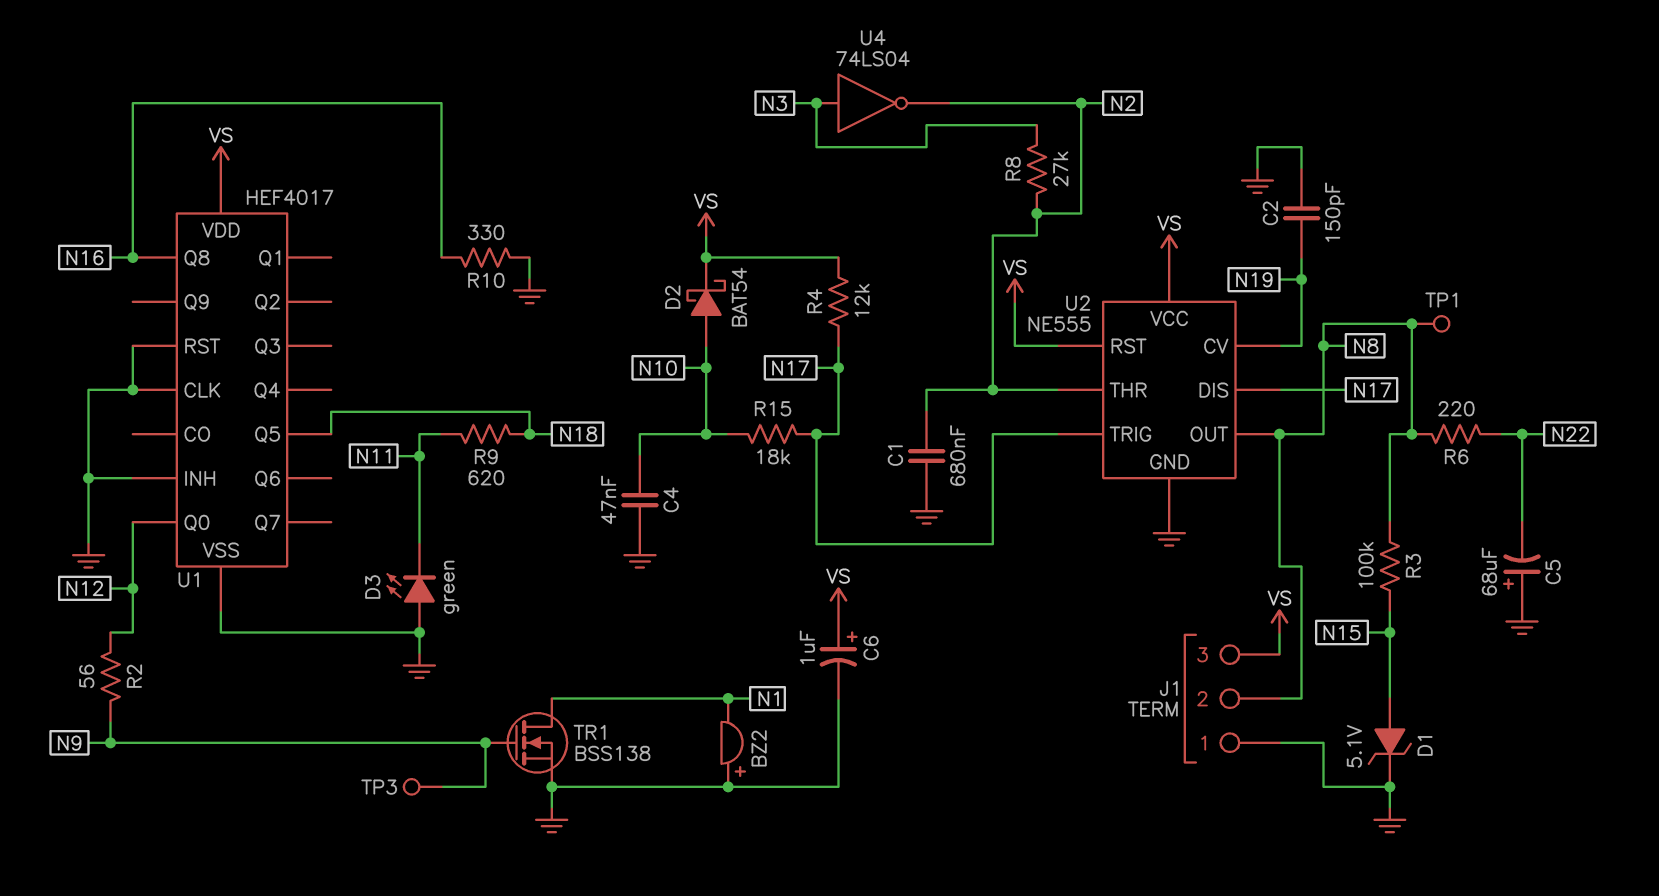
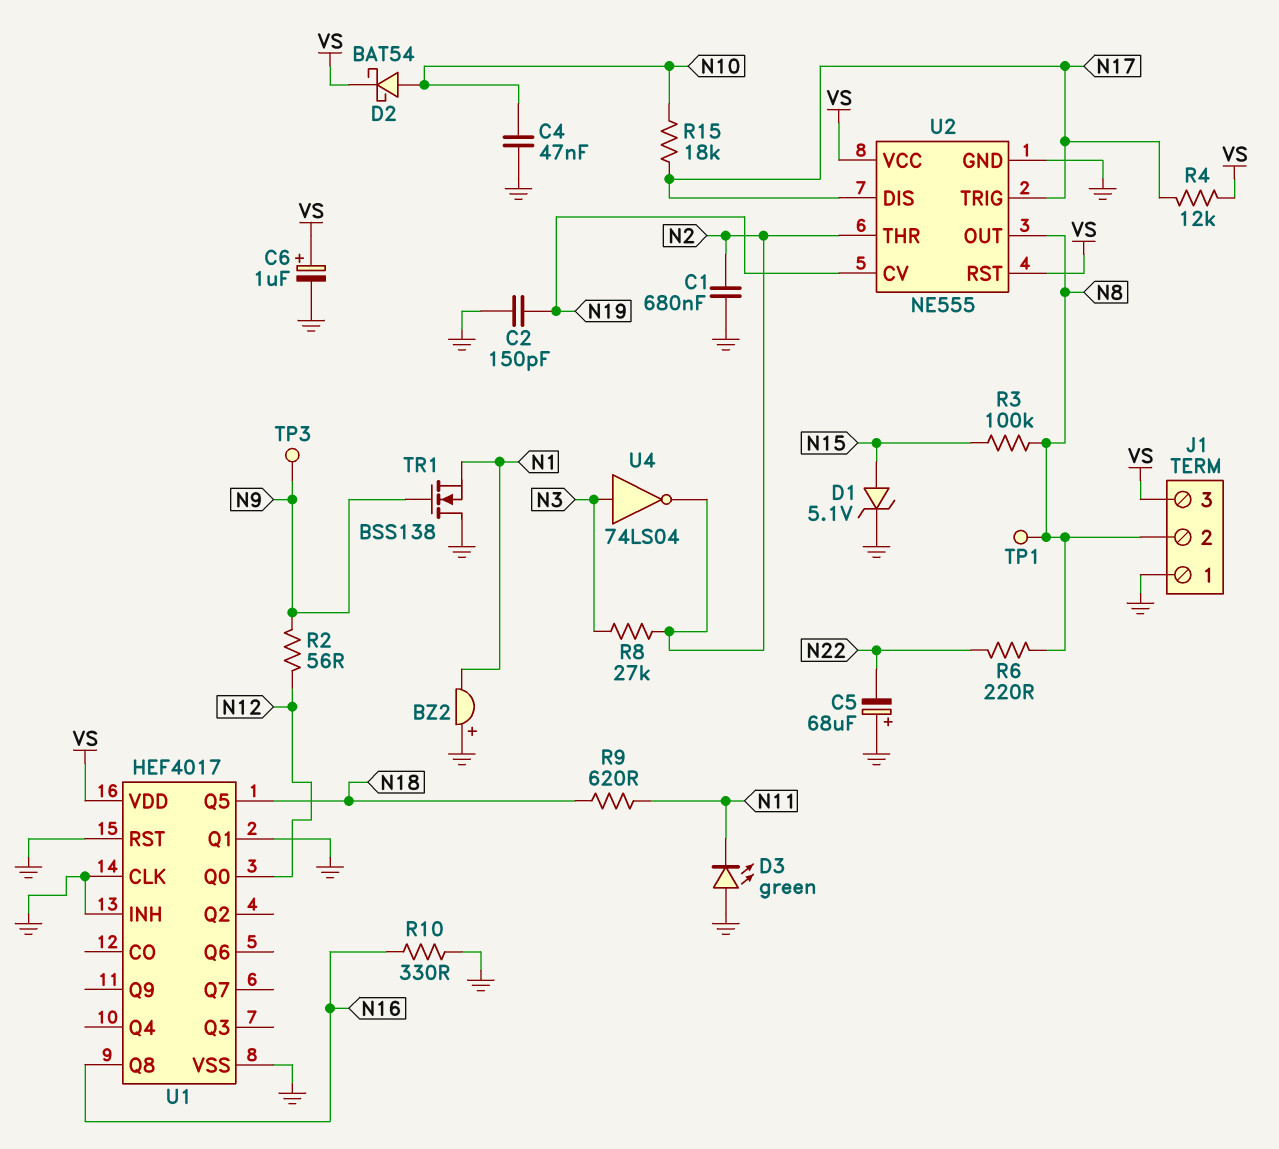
TR1: NMOS BSS138 (G N9, D N1, S GND) -> NMOS BSS138 (G N9, D GND, S N1)
U1 pin Q1: none -> GND

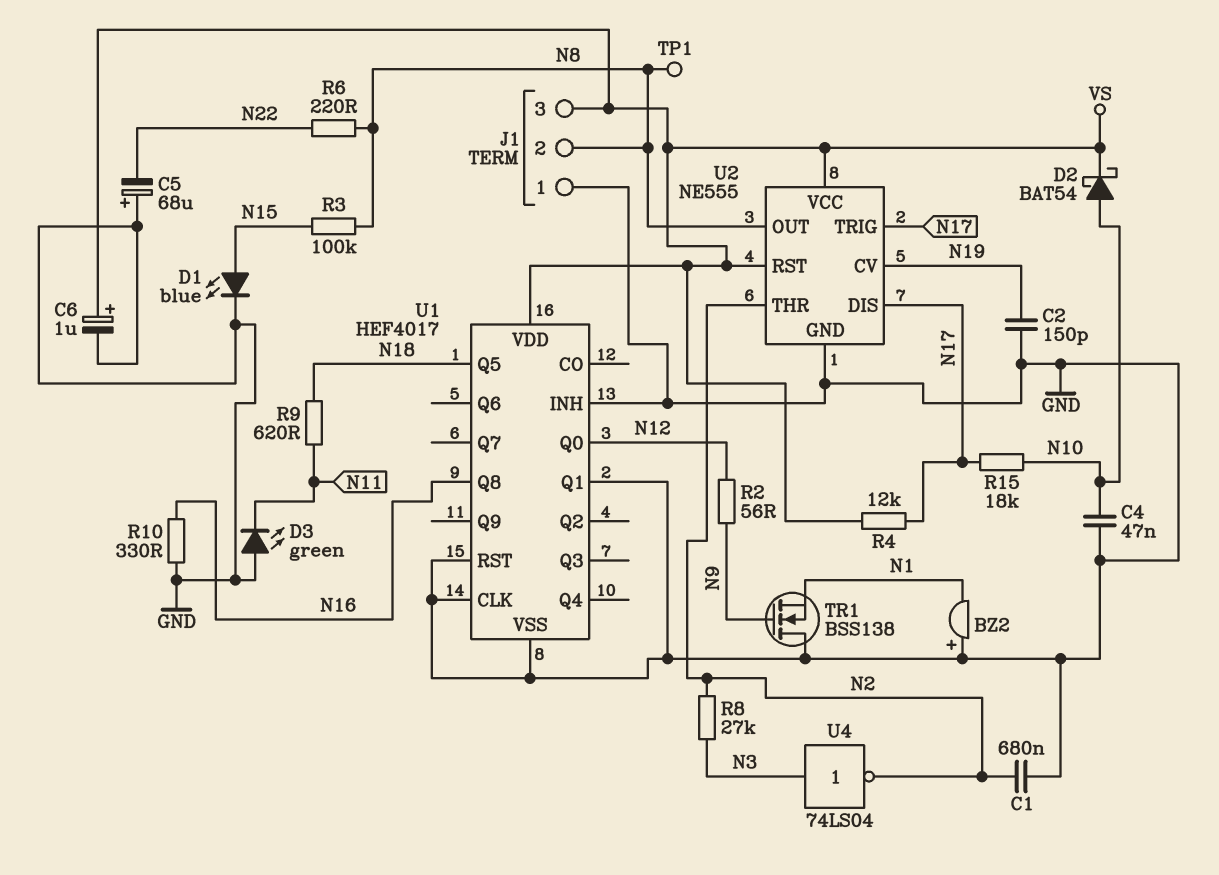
D1: zener 5.1V (A N15, K GND) -> LED blue (A N15, K GND)
TP3: test point (N9) -> none

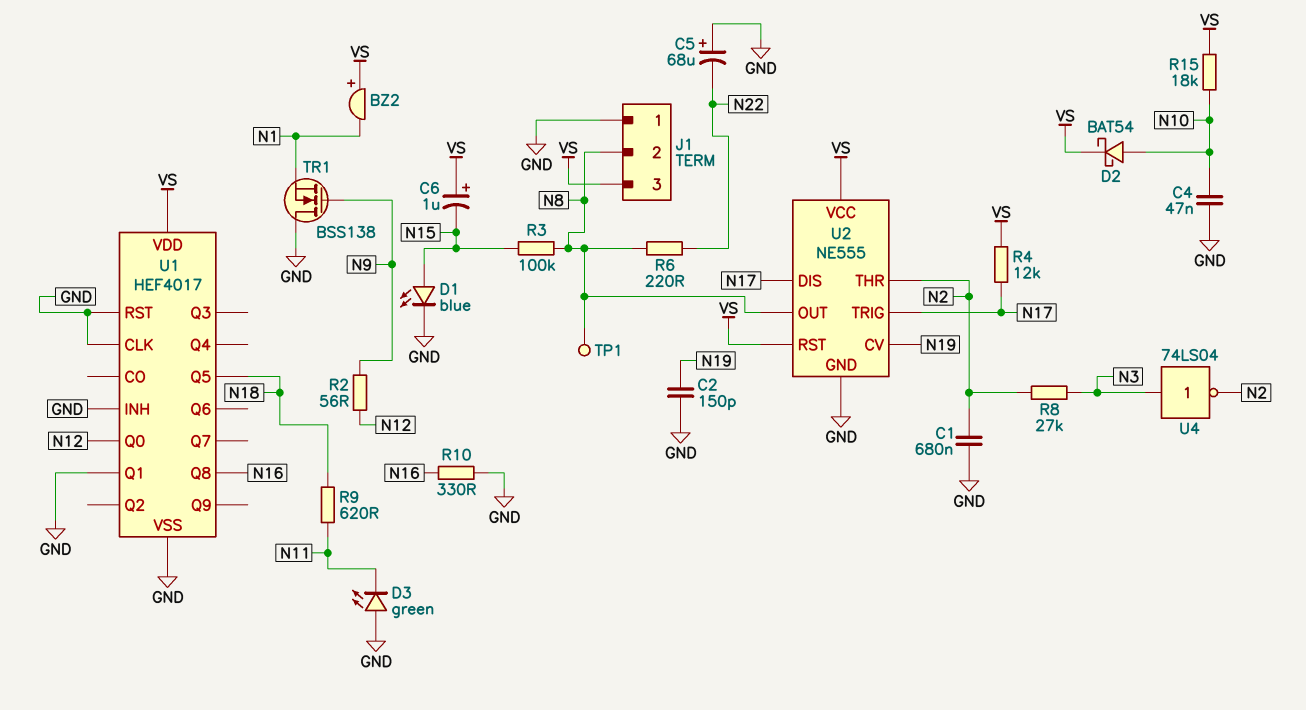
BZ2: buzzer (plus GND, minus N1) -> buzzer (plus VS, minus N1)
C6: 1uF (plus VS, minus GND) -> 1uF (plus VS, minus N15)
R15: 18k (N10, N17) -> 18k (N10, VS)

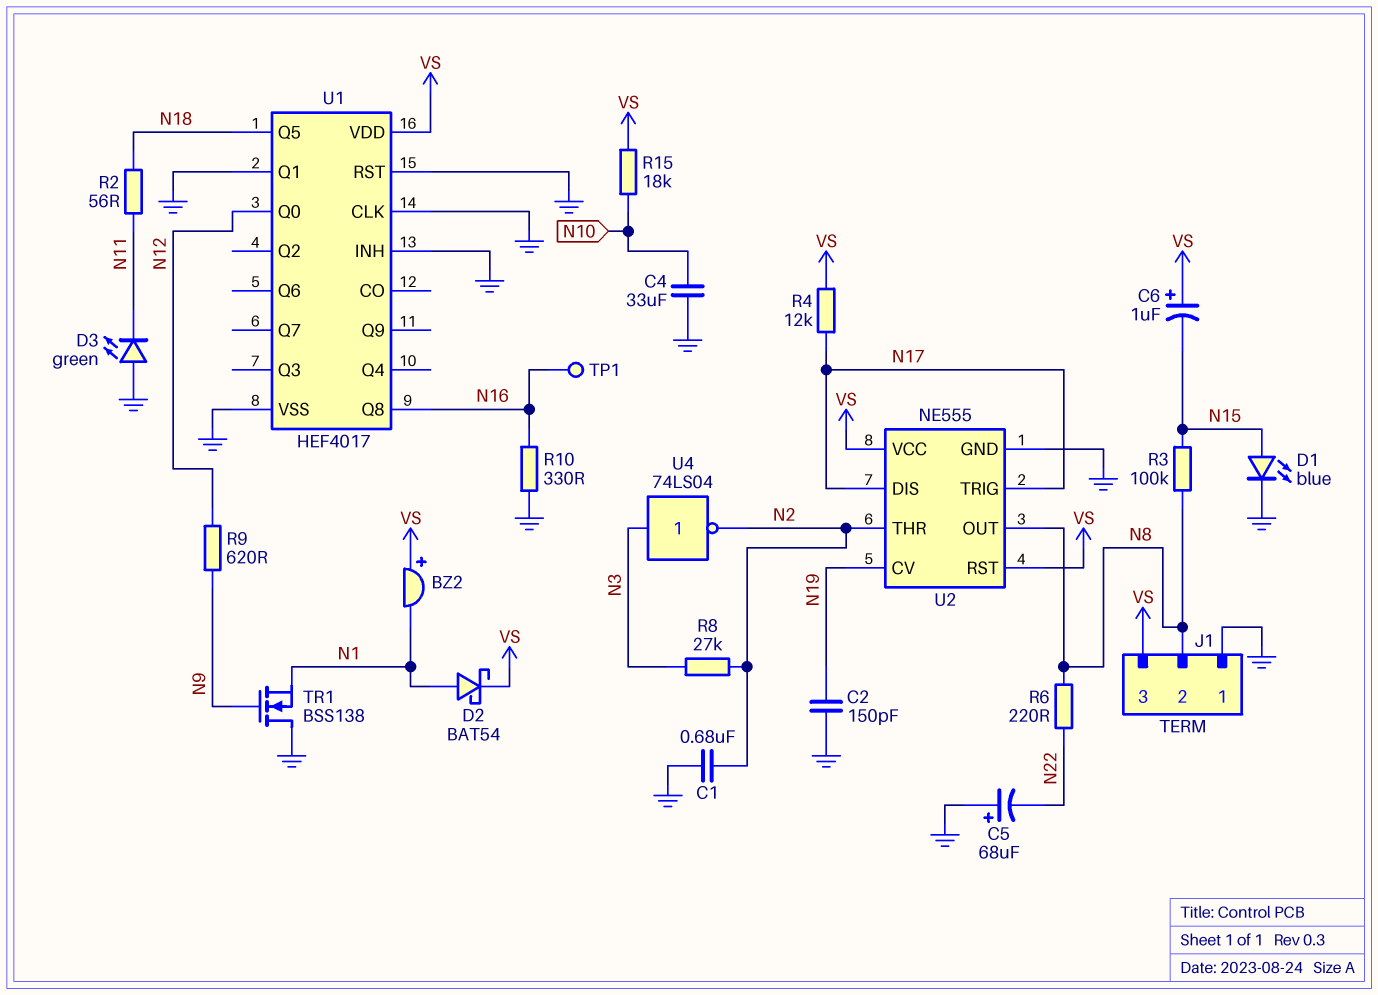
C4: 47nF (GND, N10) -> 33uF (GND, N10)
D2: schottky BAT54 (A N10, K VS) -> schottky BAT54 (A N1, K VS)
R2: 56 (N9, N12) -> 56 (N11, N18)
R9: 620 (N11, N18) -> 620 (N9, N12)
TP1: test point (N8) -> test point (N16)

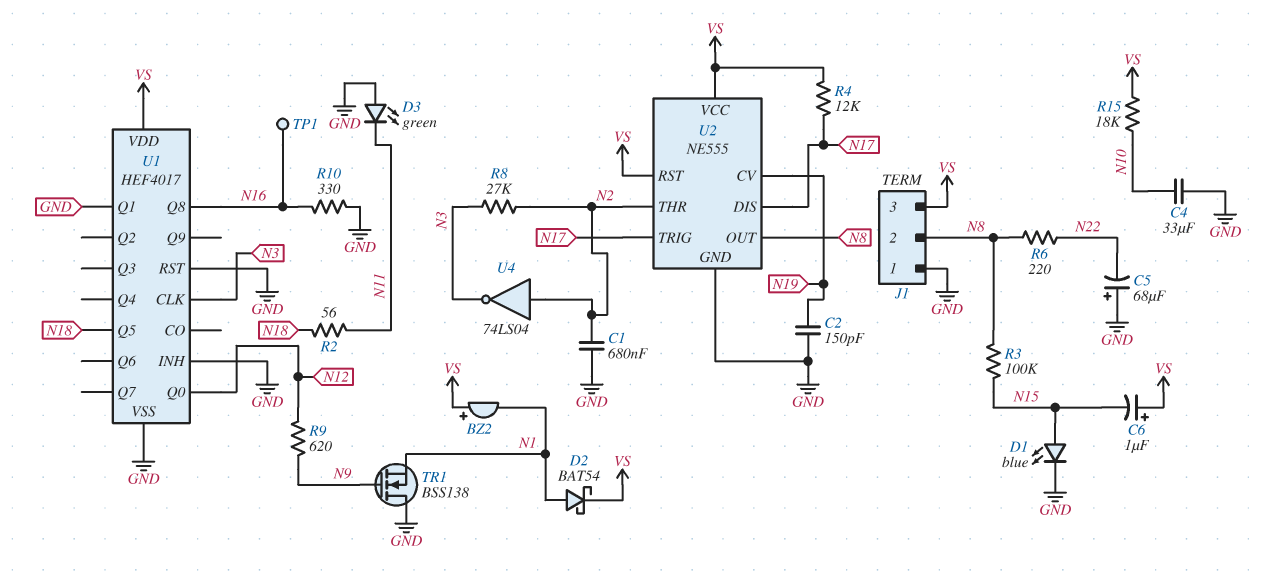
U1 pin CLK: GND -> N3
U4: NOT 74LS04 (in N3, out N2) -> NOT 74LS04 (in N2, out N3)

